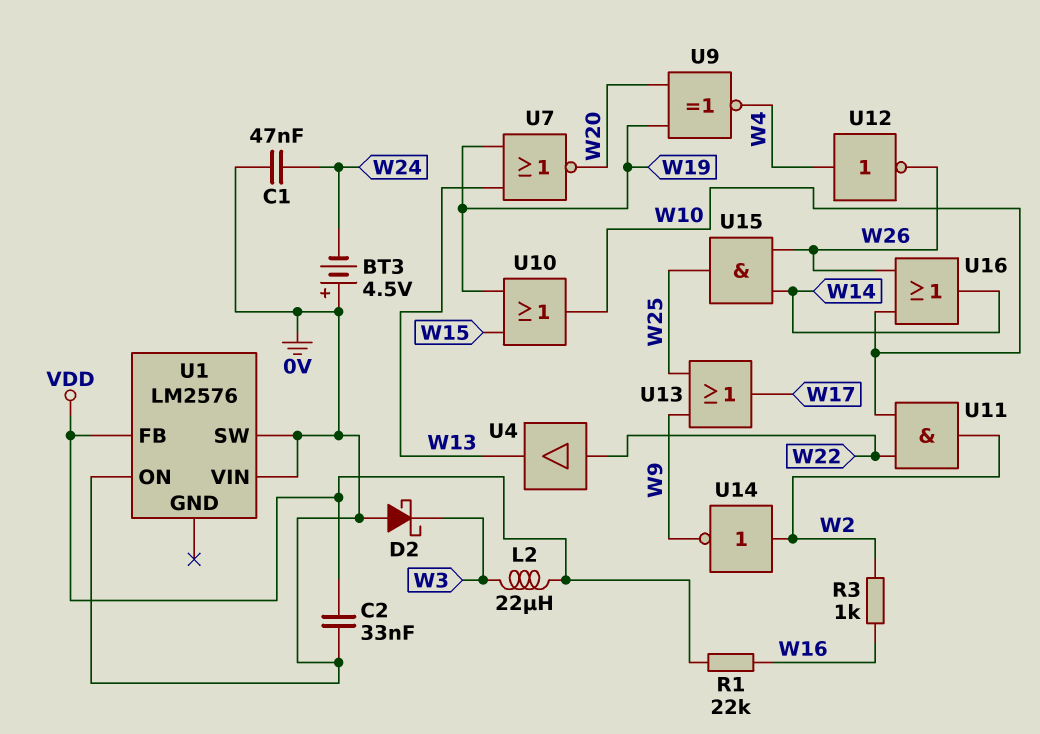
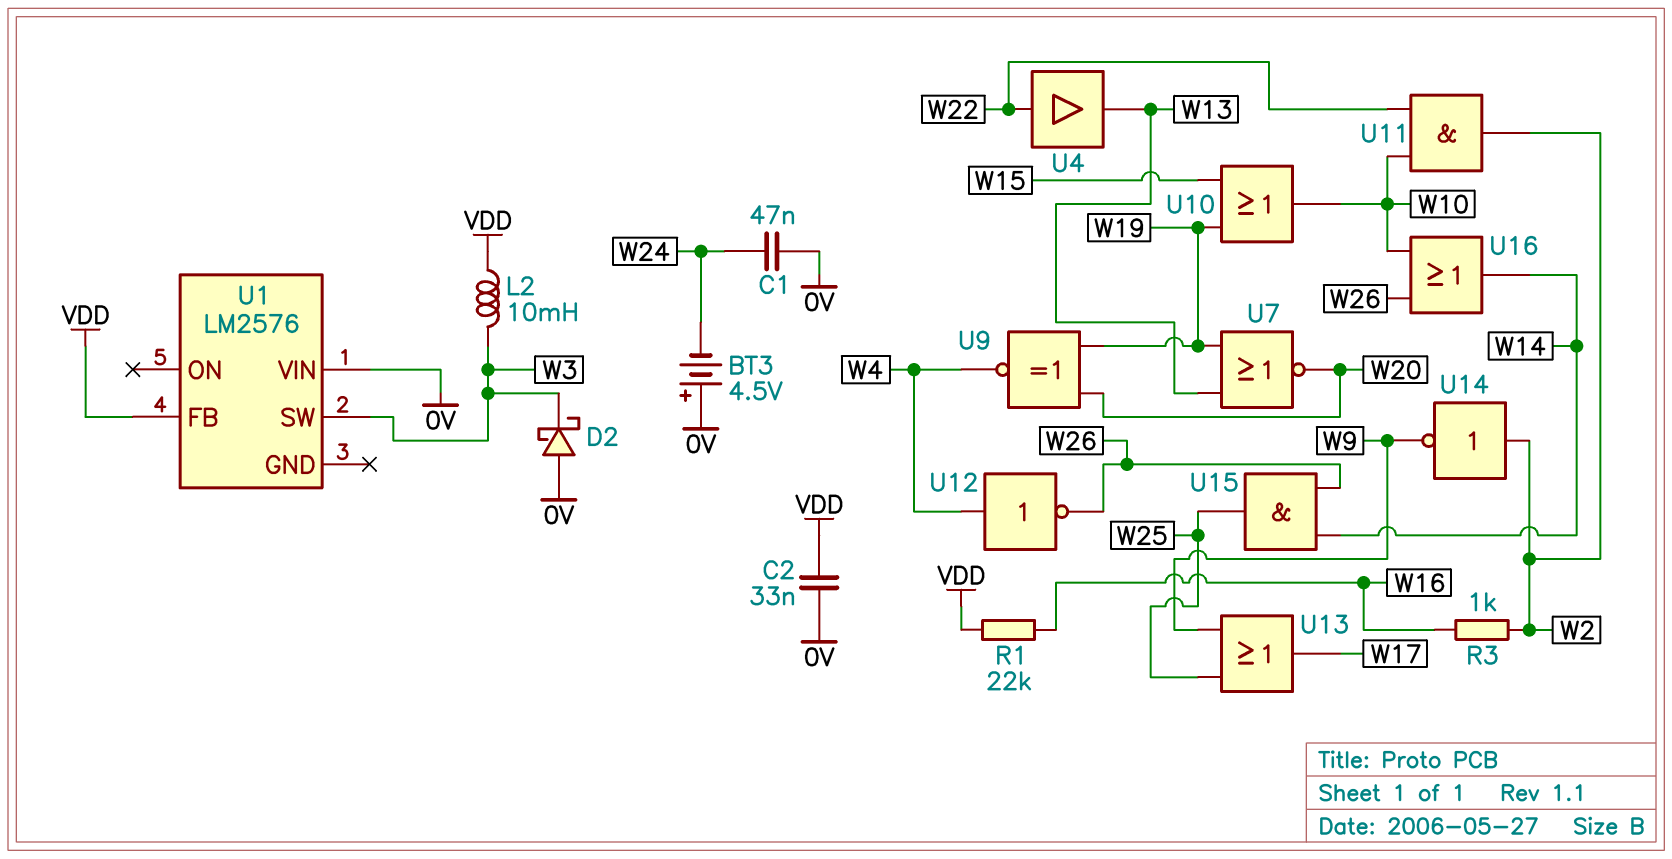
L2: 22uH (VDD, W3) -> 10mH (VDD, W3)
U1 pin ON: 0V -> none
U1 pin SW: 0V -> W3

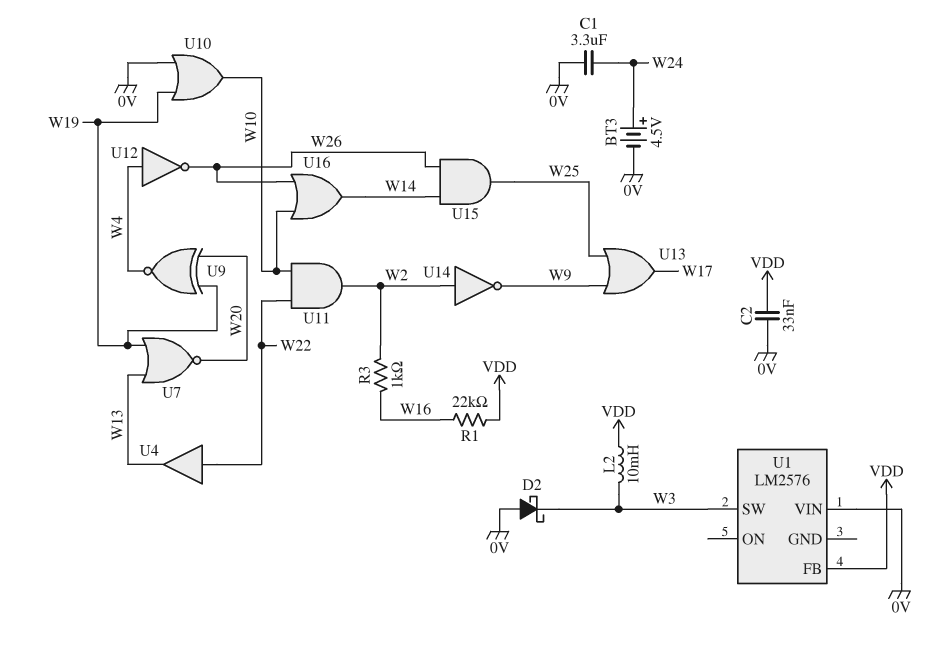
BT3: 4.5V (plus 0V, minus W24) -> 4.5V (plus W24, minus 0V)
C1: 47nF (0V, W24) -> 3.3uF (0V, W24)
U10: OR (in W15, in W19, out W10) -> OR (in 0V, in W19, out W10)

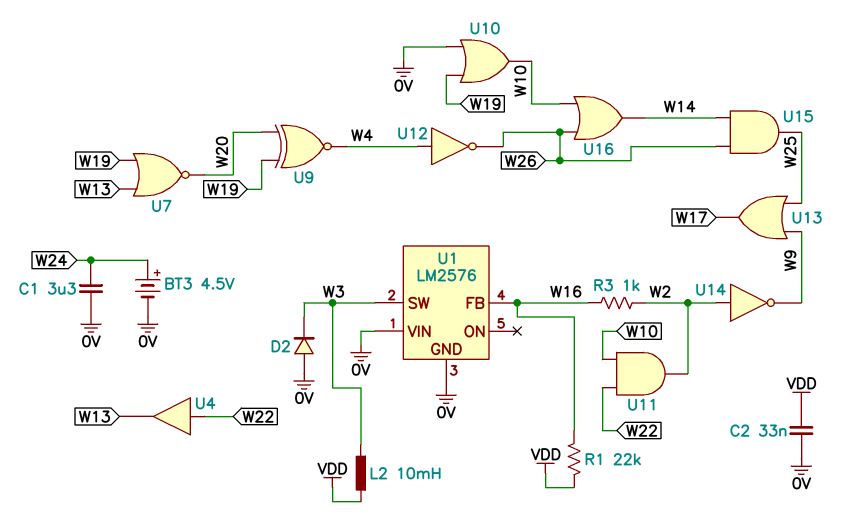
D2: schottky (A 0V, K W3) -> diode (A 0V, K W3)
U1 pin FB: VDD -> W16
U1 pin GND: none -> 0V

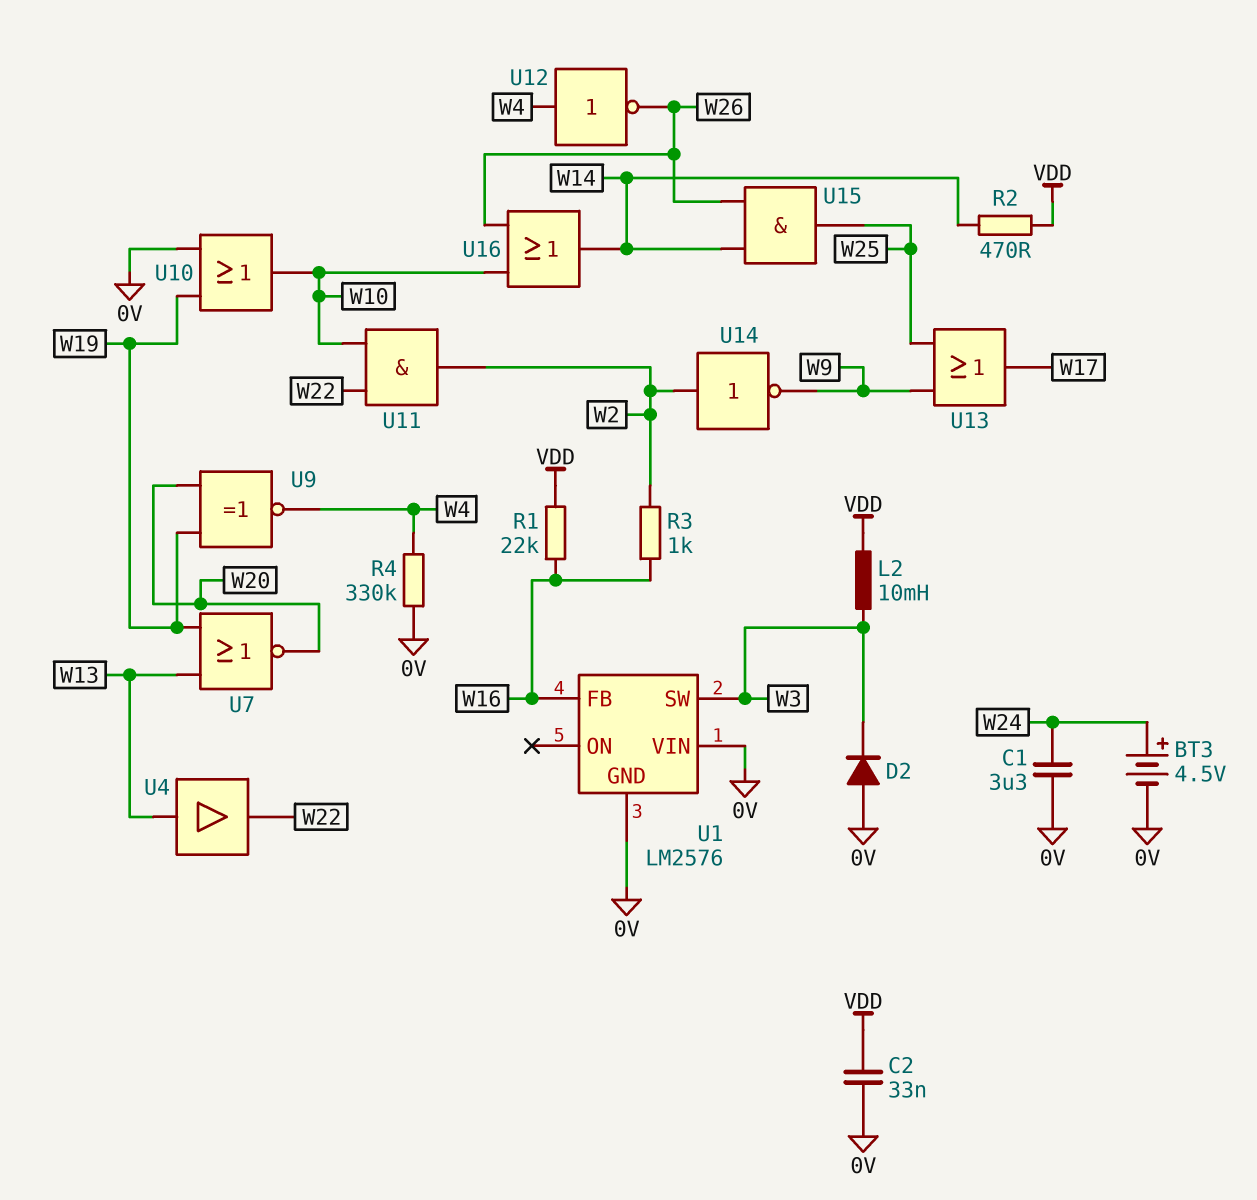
R2: none -> 470 (VDD, W14)
R4: none -> 330k (0V, W4)
U4: buffer (in W22, out W13) -> buffer (in W13, out W22)

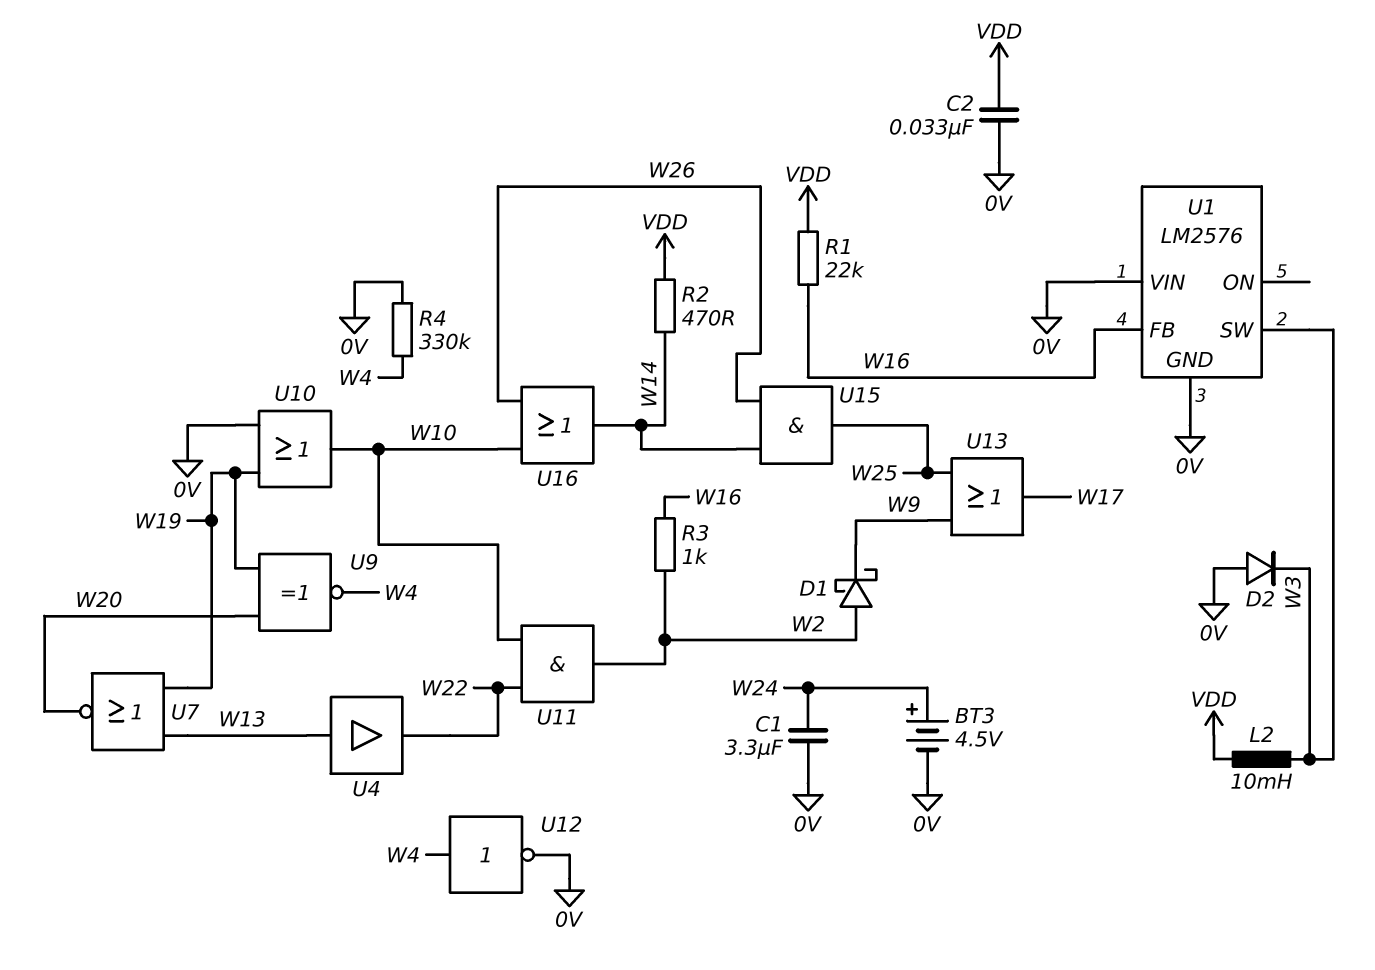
D1: none -> schottky (A W2, K W9)
U12: NOT (in W4, out W26) -> NOT (in W4, out 0V)
U14: NOT (in W2, out W9) -> none

